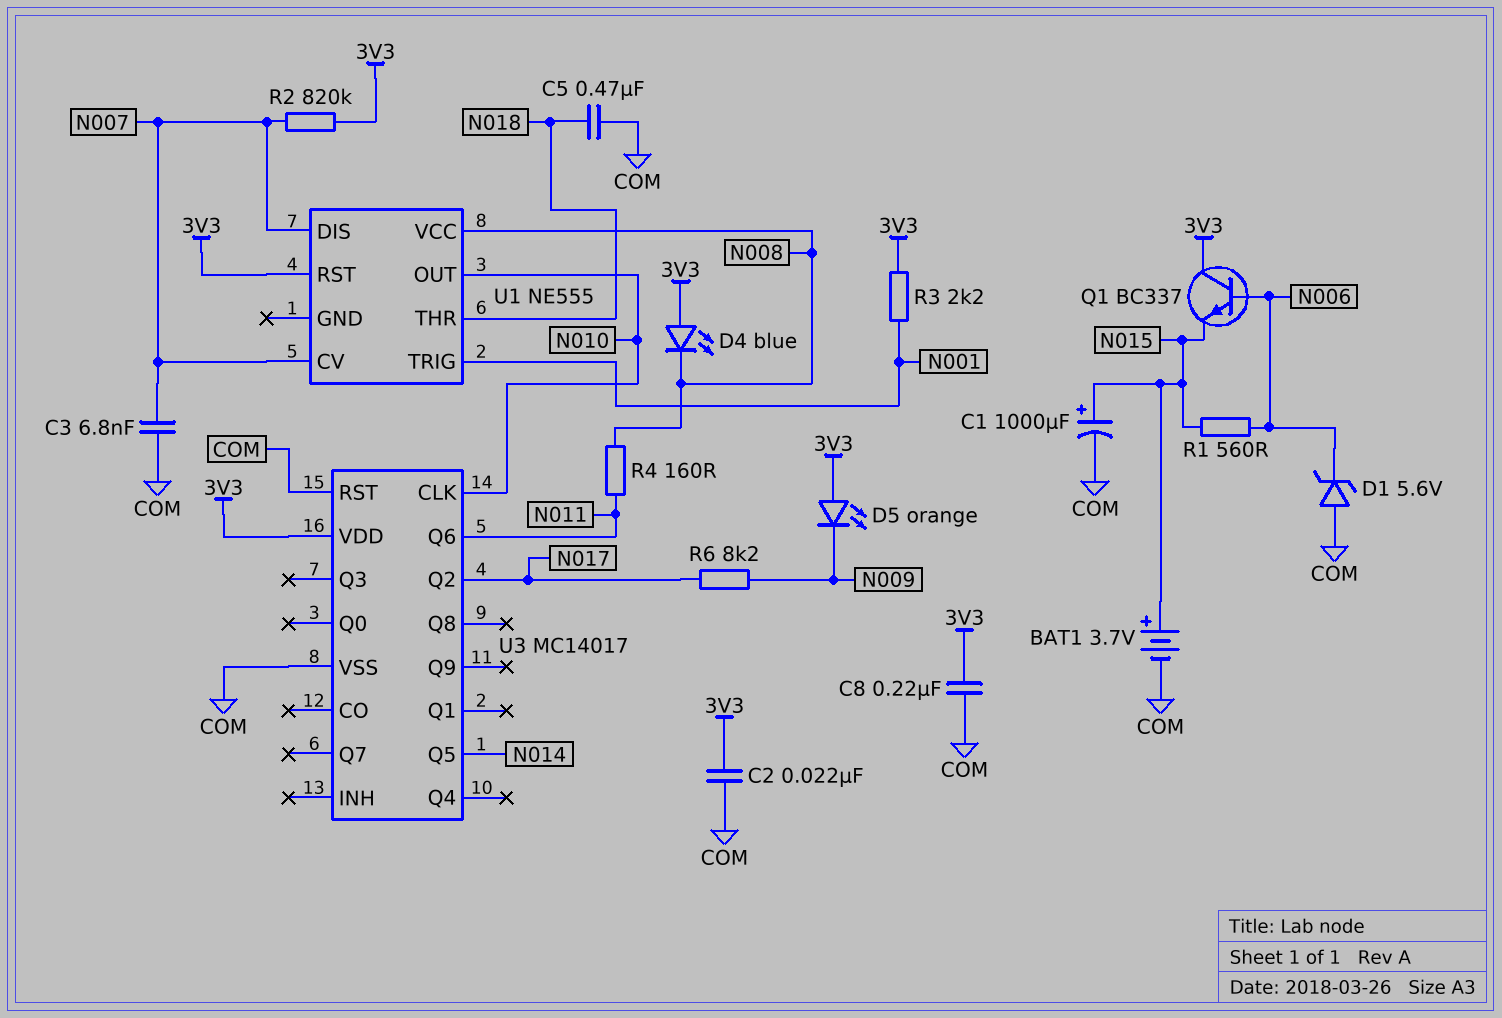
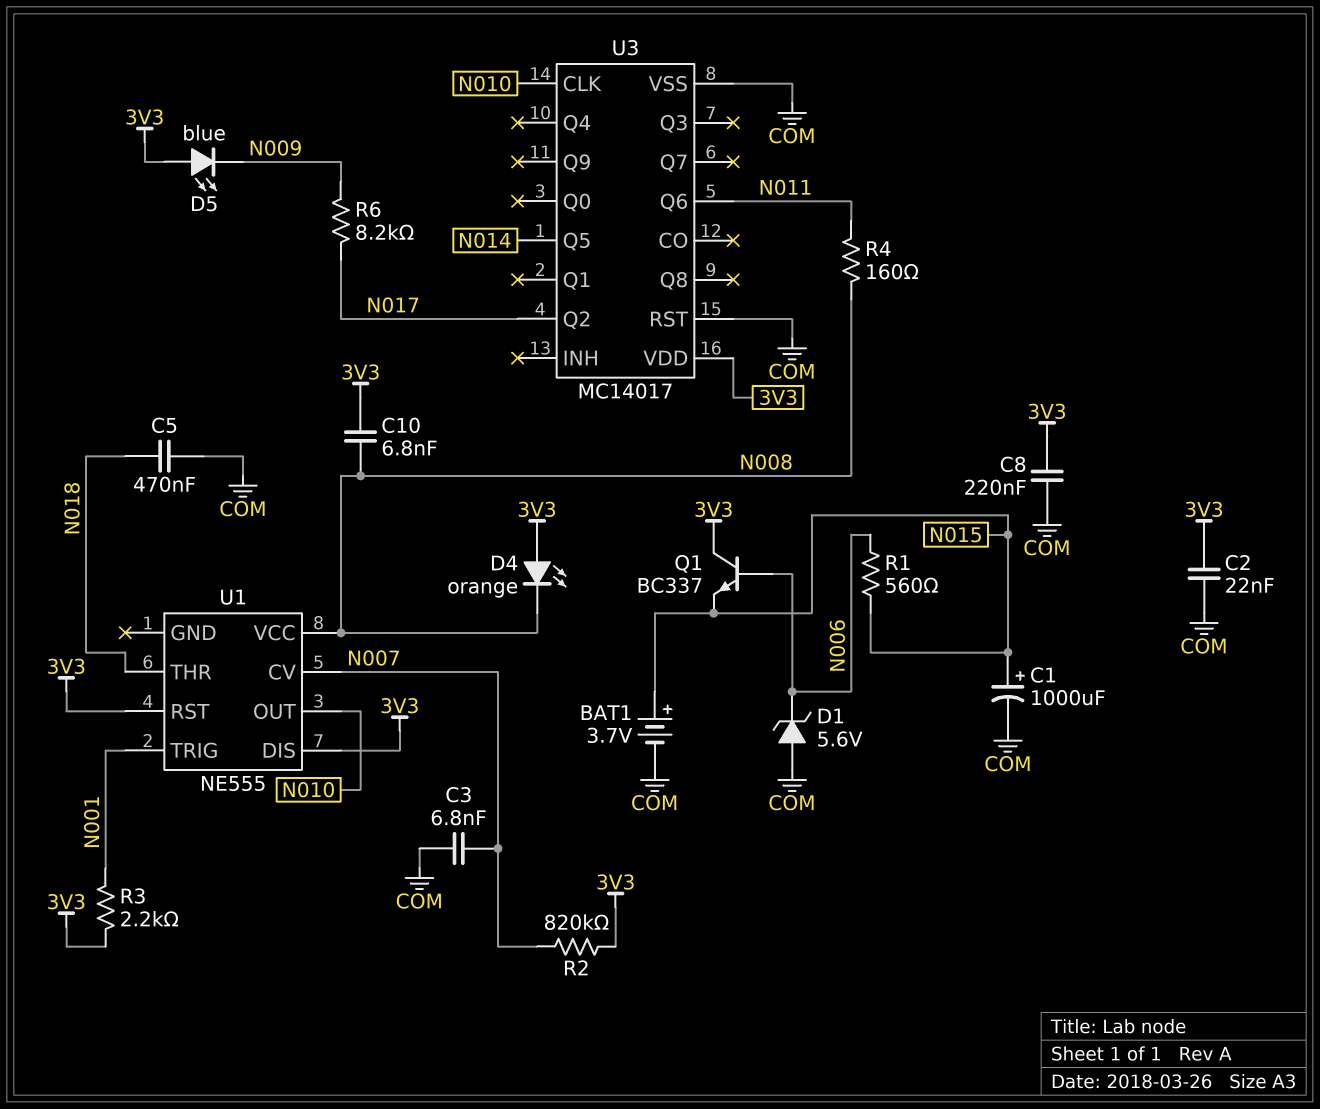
C10: none -> 6.8nF (3V3, N008)
D4: LED blue (A 3V3, K N008) -> LED orange (A 3V3, K N008)
D5: LED orange (A 3V3, K N009) -> LED blue (A 3V3, K N009)
U1 pin DIS: N007 -> 3V3

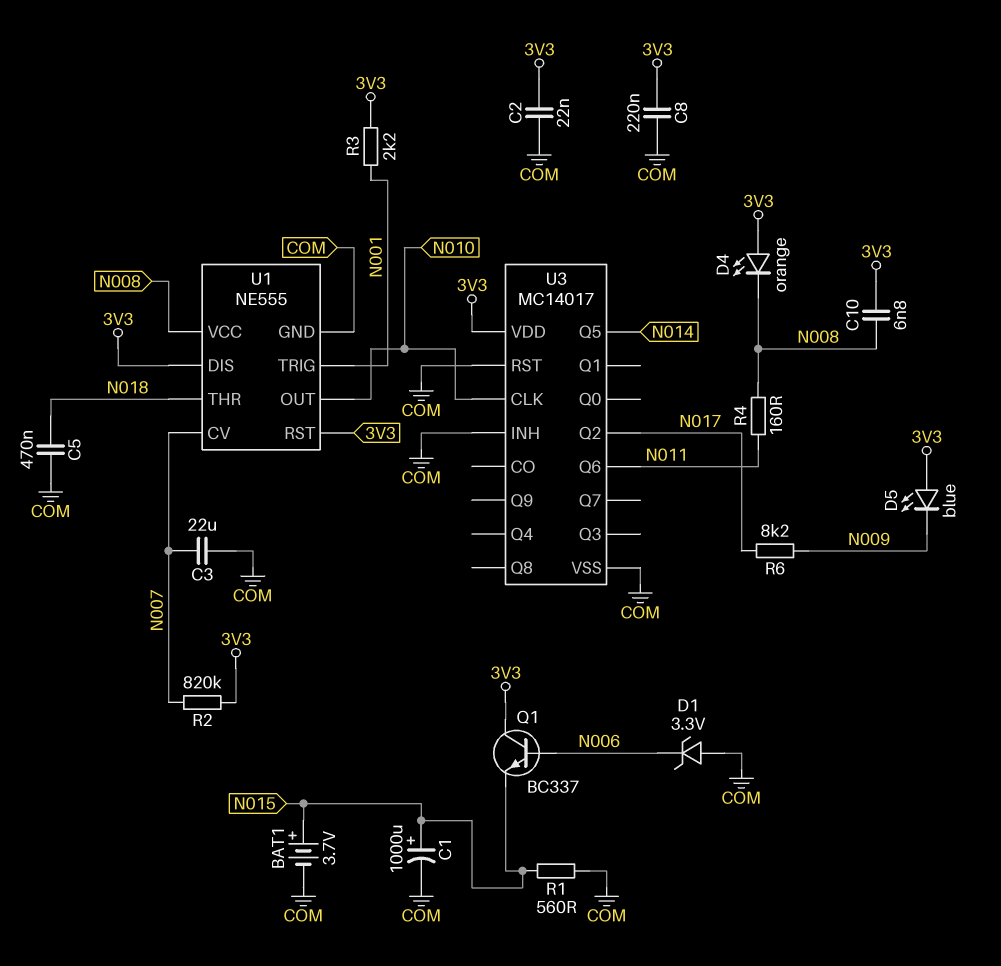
C3: 6.8nF (COM, N007) -> 22uF (COM, N007)
D1: zener 5.6V (A COM, K N006) -> zener 3.3V (A COM, K N006)
R1: 560 (N006, N015) -> 560 (COM, N015)
U1 pin GND: none -> COM
U3 pin INH: none -> COM

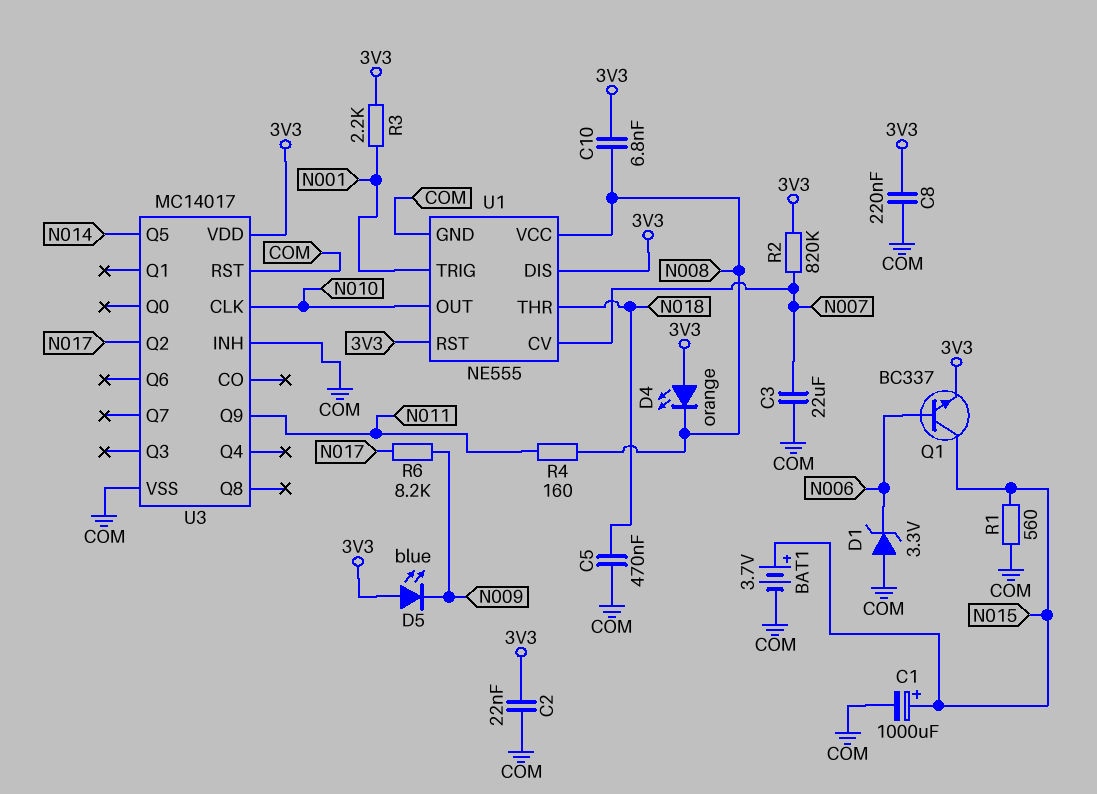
Q1: NPN BC337 (B N006, C 3V3, E N015) -> NPN BC337 (B N006, C N015, E 3V3)
U3 pin Q6: N011 -> none
U3 pin Q9: none -> N011

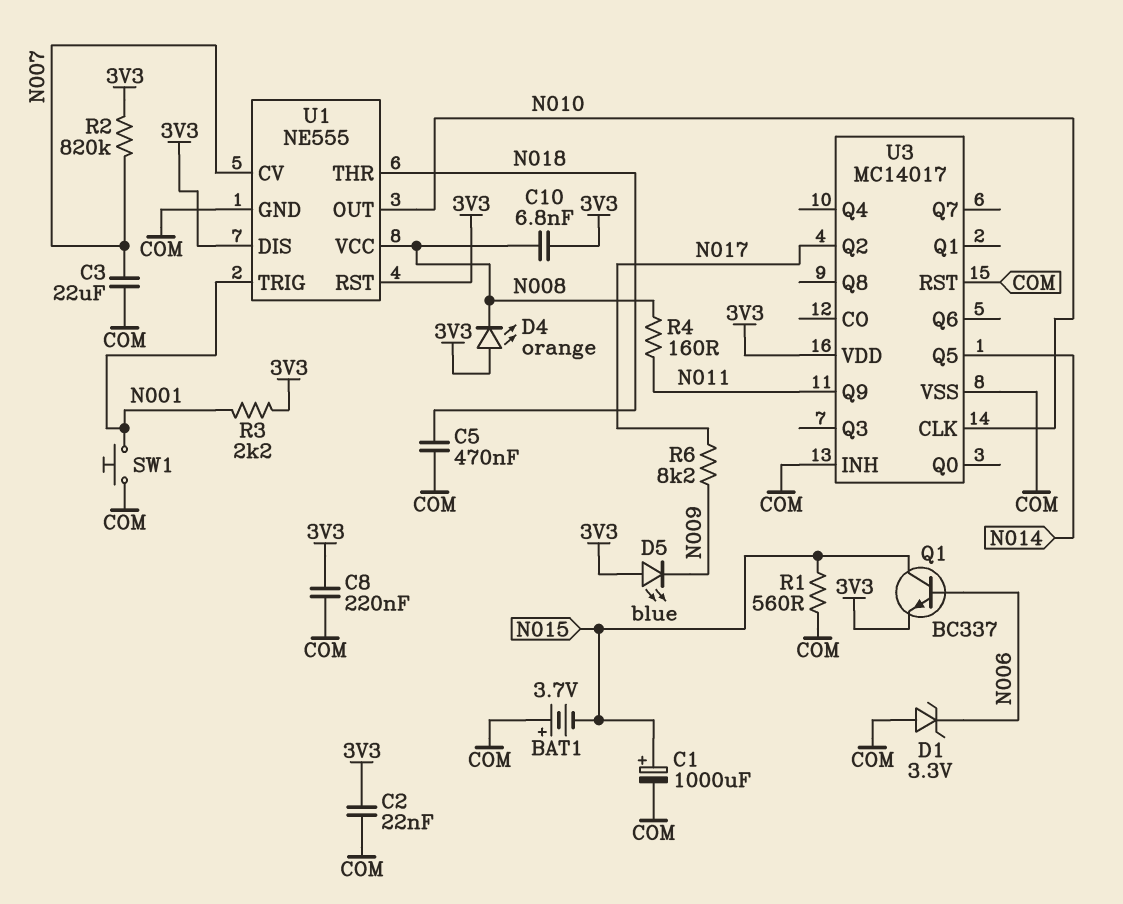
BAT1: 3.7V (plus N015, minus COM) -> 3.7V (plus COM, minus N015)
SW1: none -> button (COM, N001)

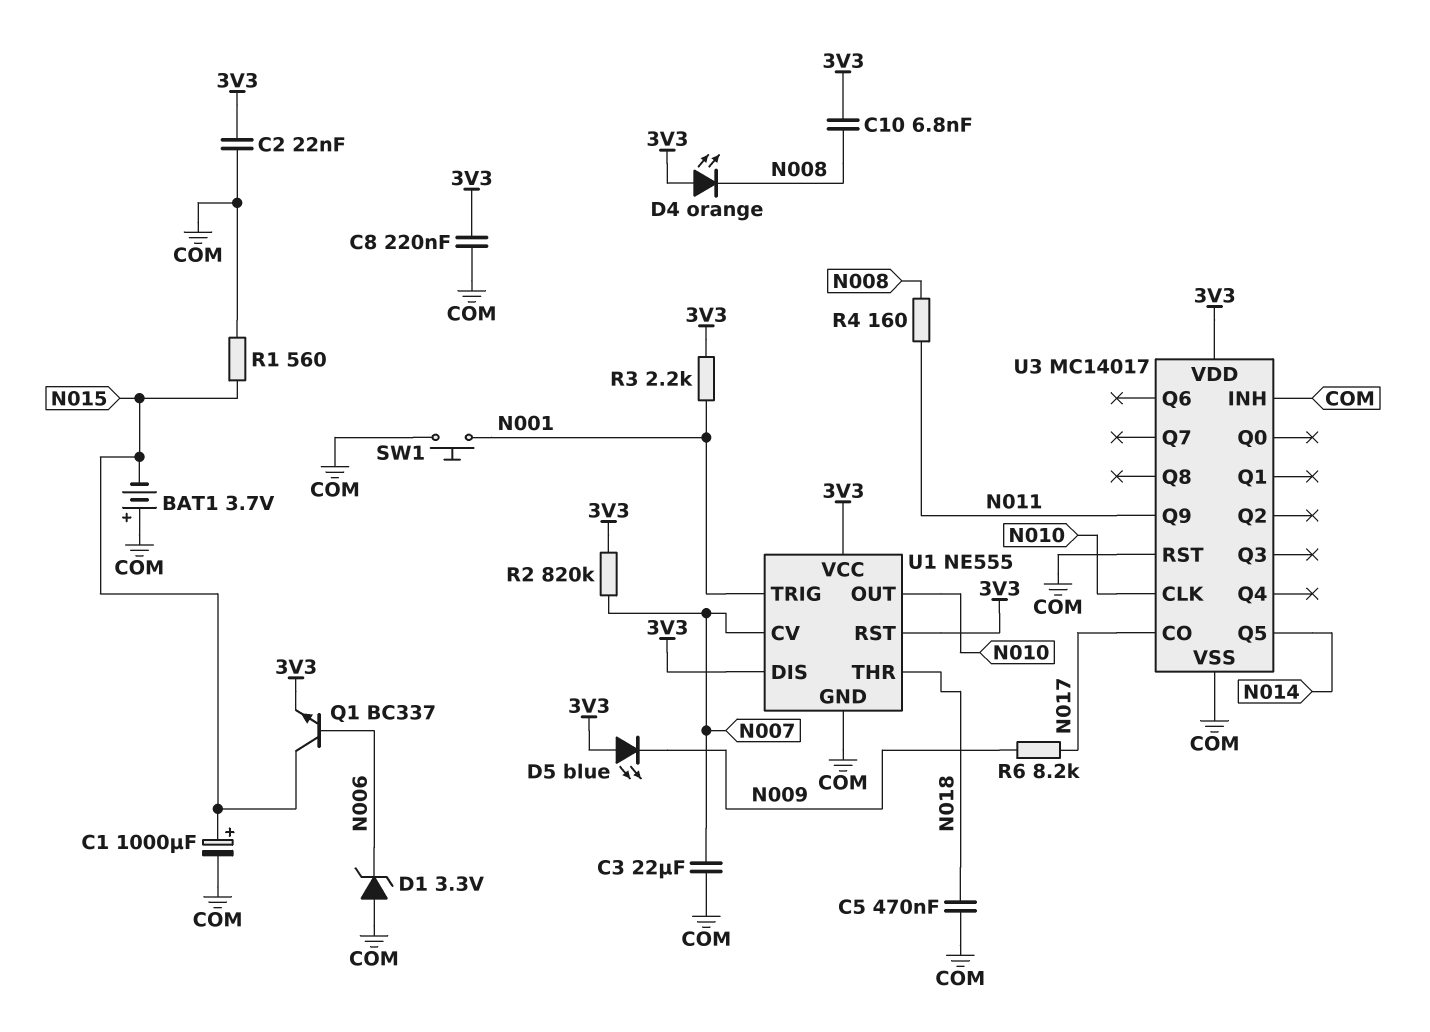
U1 pin VCC: N008 -> 3V3
U3 pin CO: none -> N017
U3 pin Q2: N017 -> none

